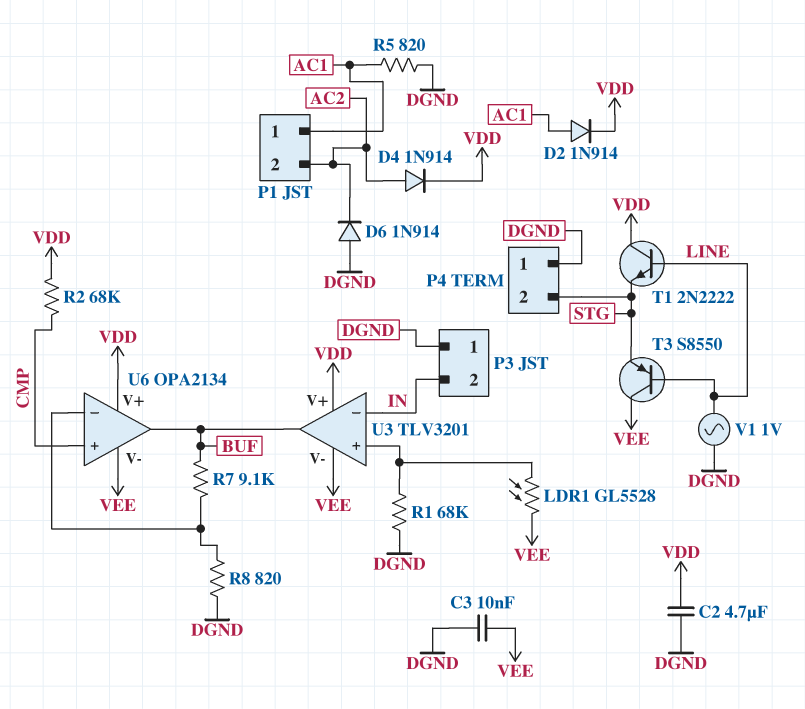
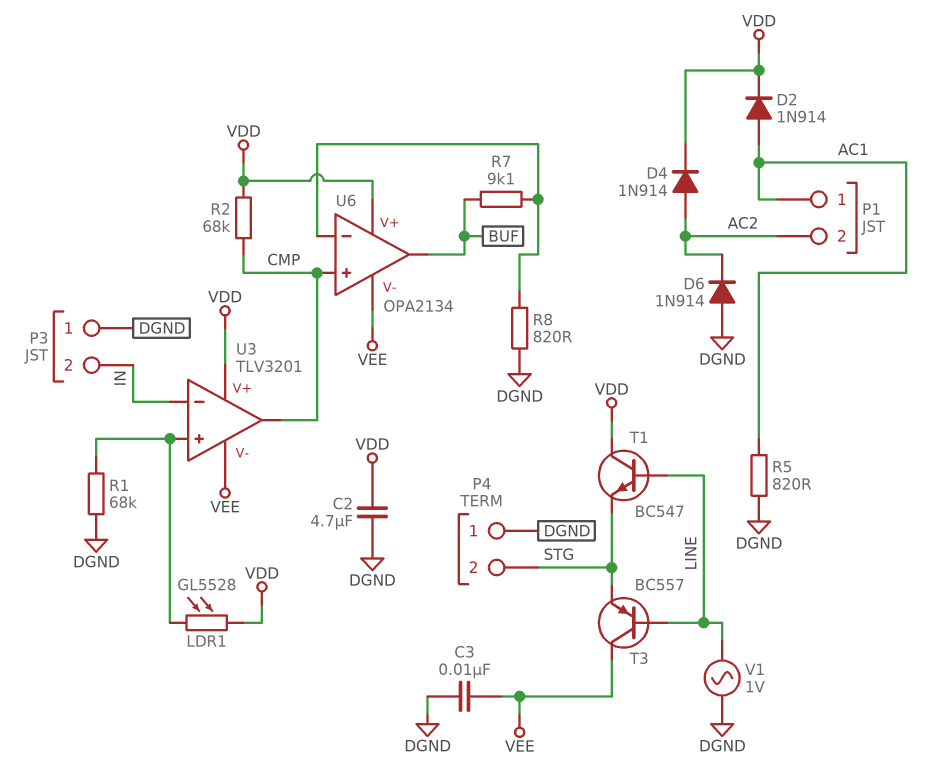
LDR1: GL5528 (U3/in+, VEE) -> GL5528 (U3/in+, VDD)
T1: NPN 2N2222 (B LINE, C VDD, E STG) -> NPN BC547 (B LINE, C VDD, E STG)
T3: PNP S8550 (B LINE, C VEE, E STG) -> PNP BC557 (B LINE, C VEE, E STG)
U3 pin out: BUF -> CMP

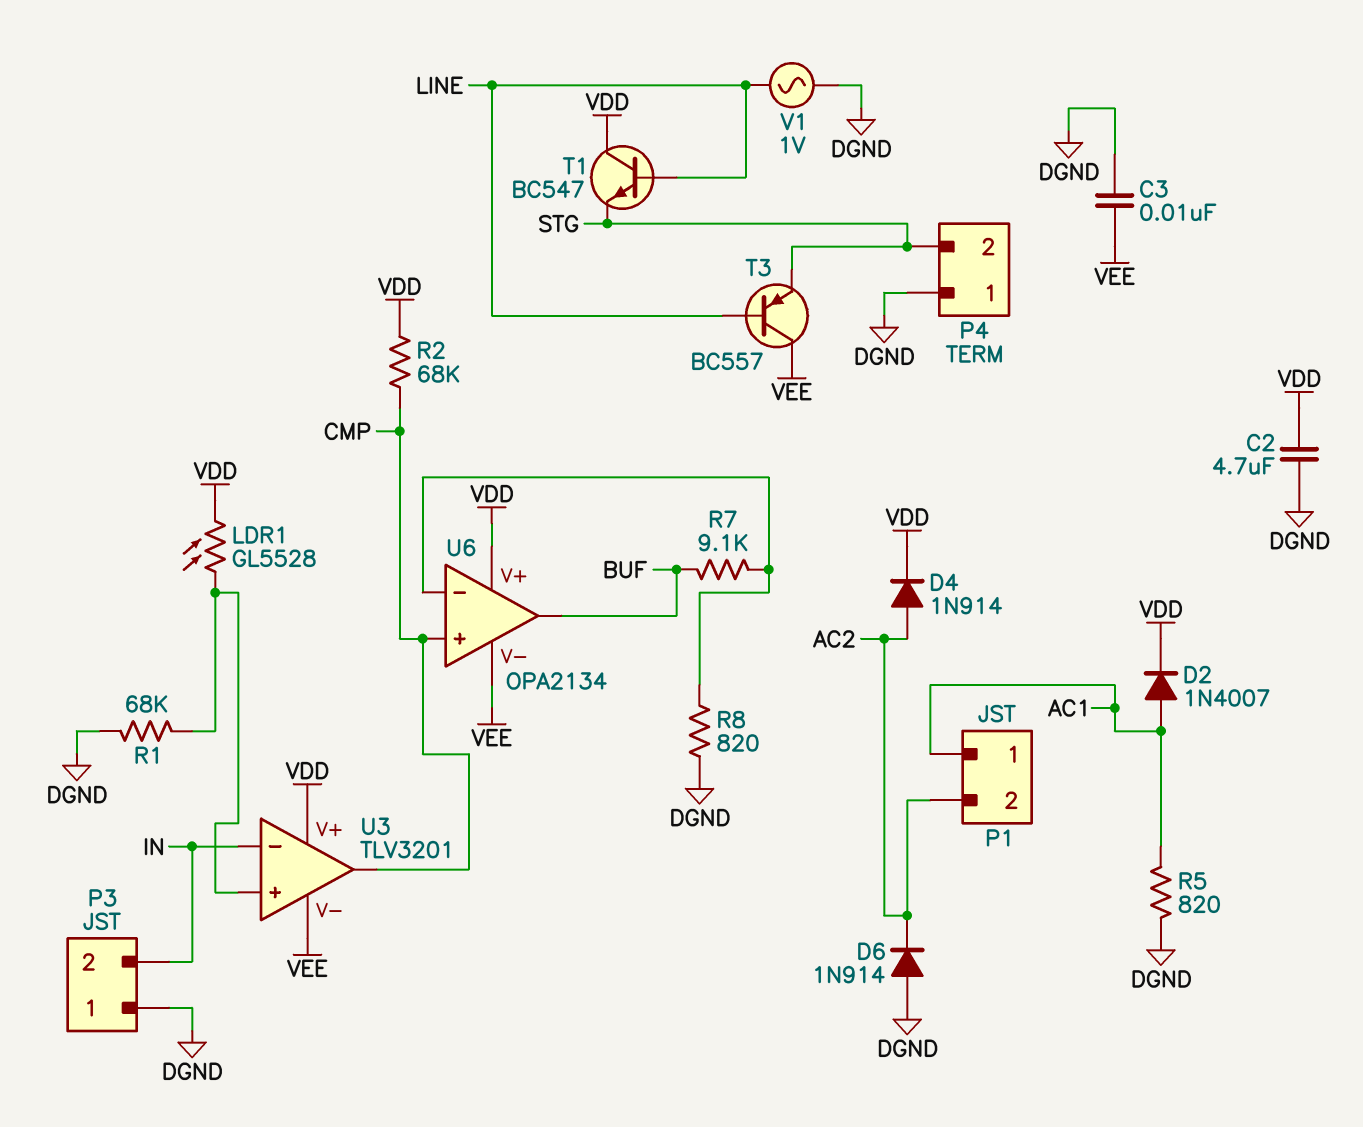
D2: diode 1N914 (A AC1, K VDD) -> diode 1N4007 (A AC1, K VDD)

